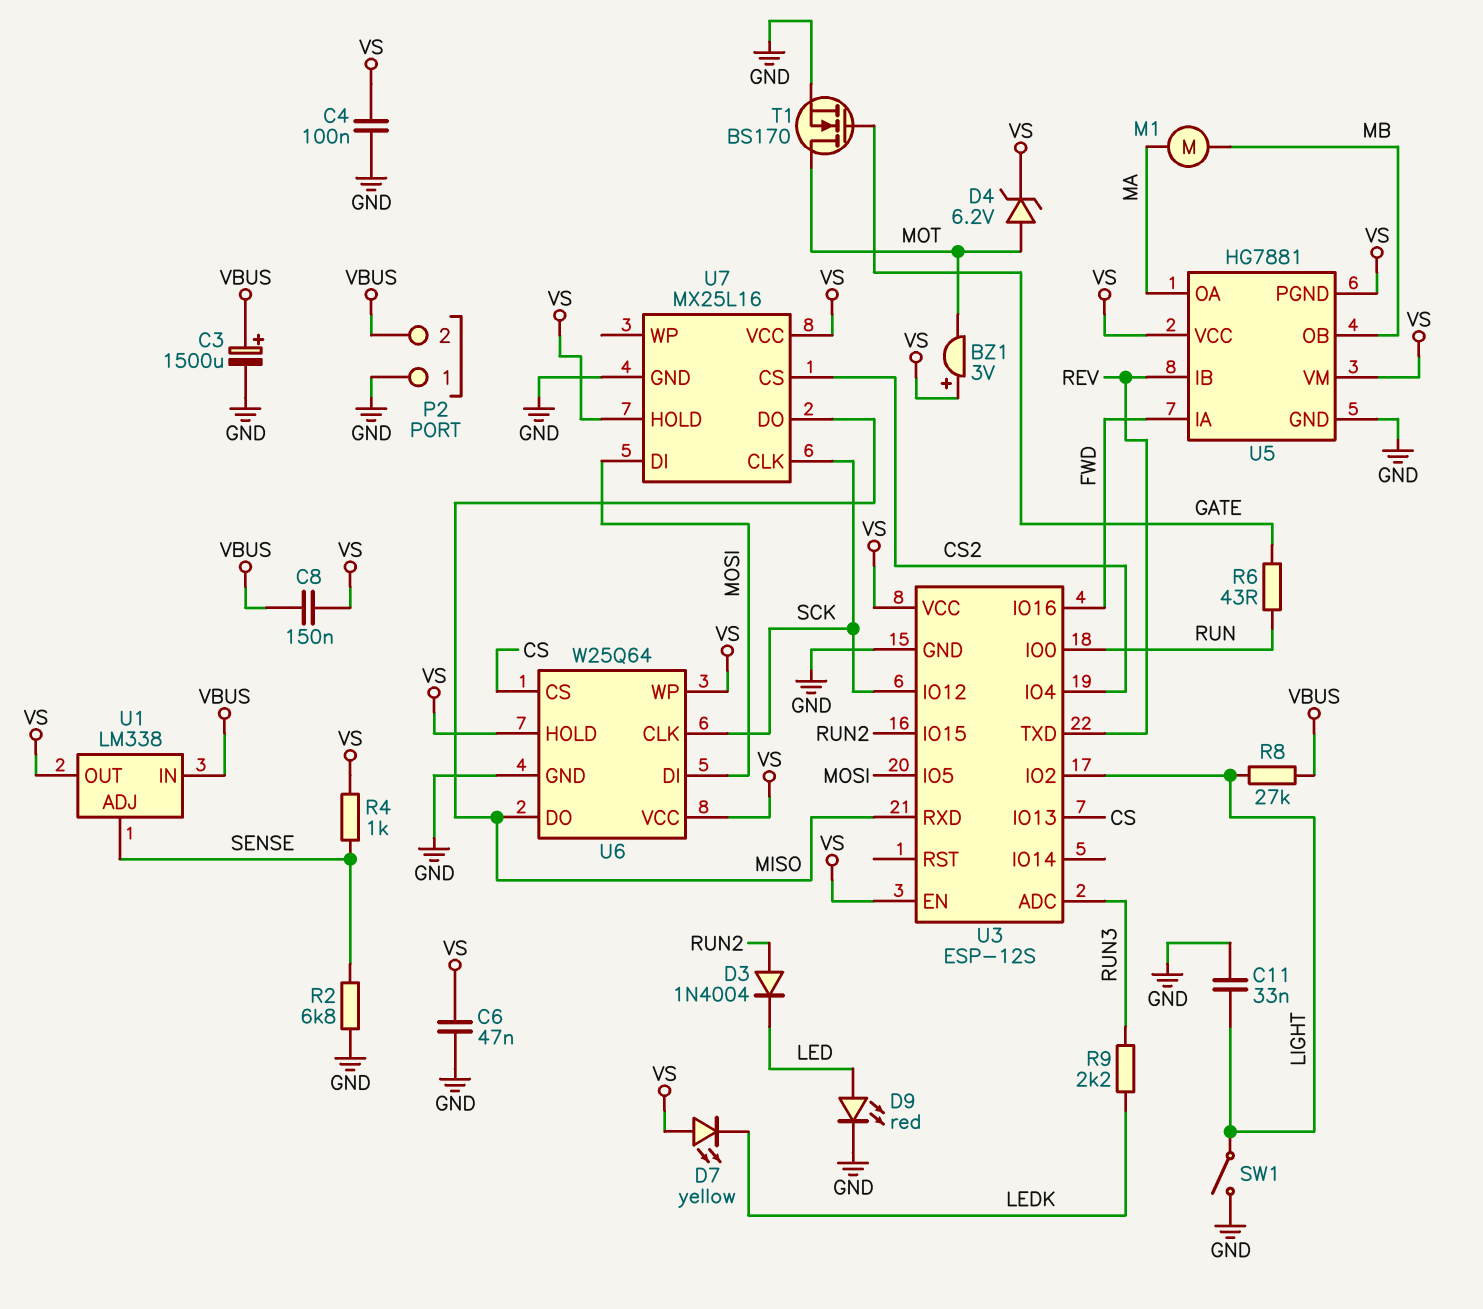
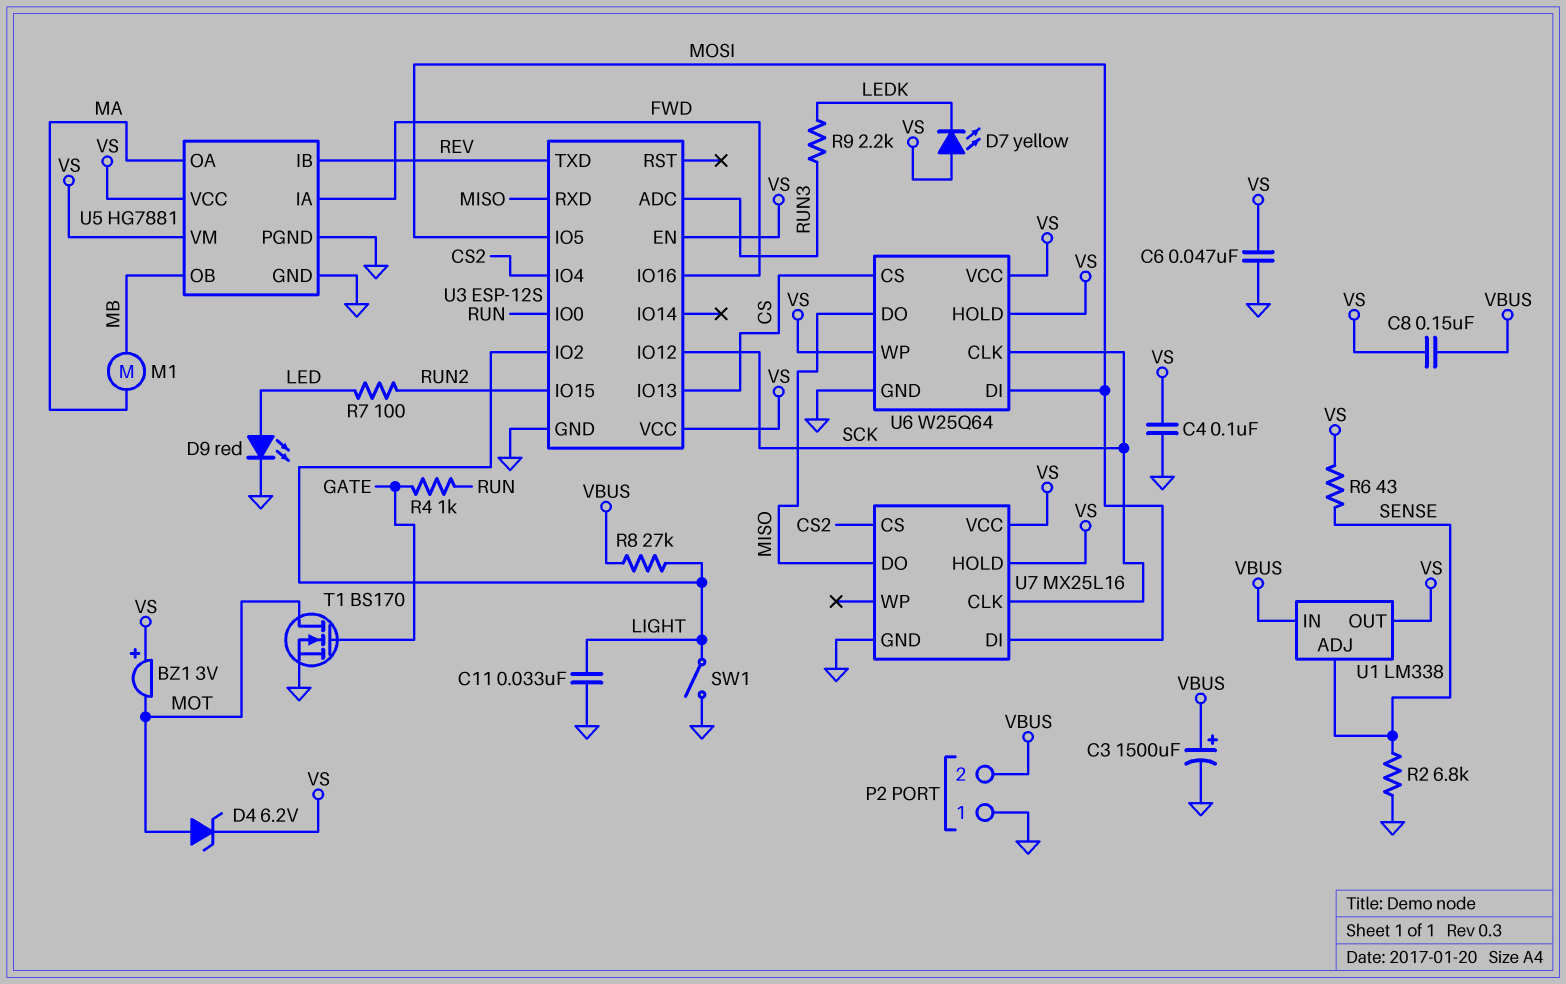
D3: diode 1N4004 (A RUN2, K LED) -> none
R4: 1k (SENSE, VS) -> 1k (GATE, RUN)
R6: 43 (GATE, RUN) -> 43 (SENSE, VS)
R7: none -> 100 (LED, RUN2)
U5 pin PGND: VS -> GND

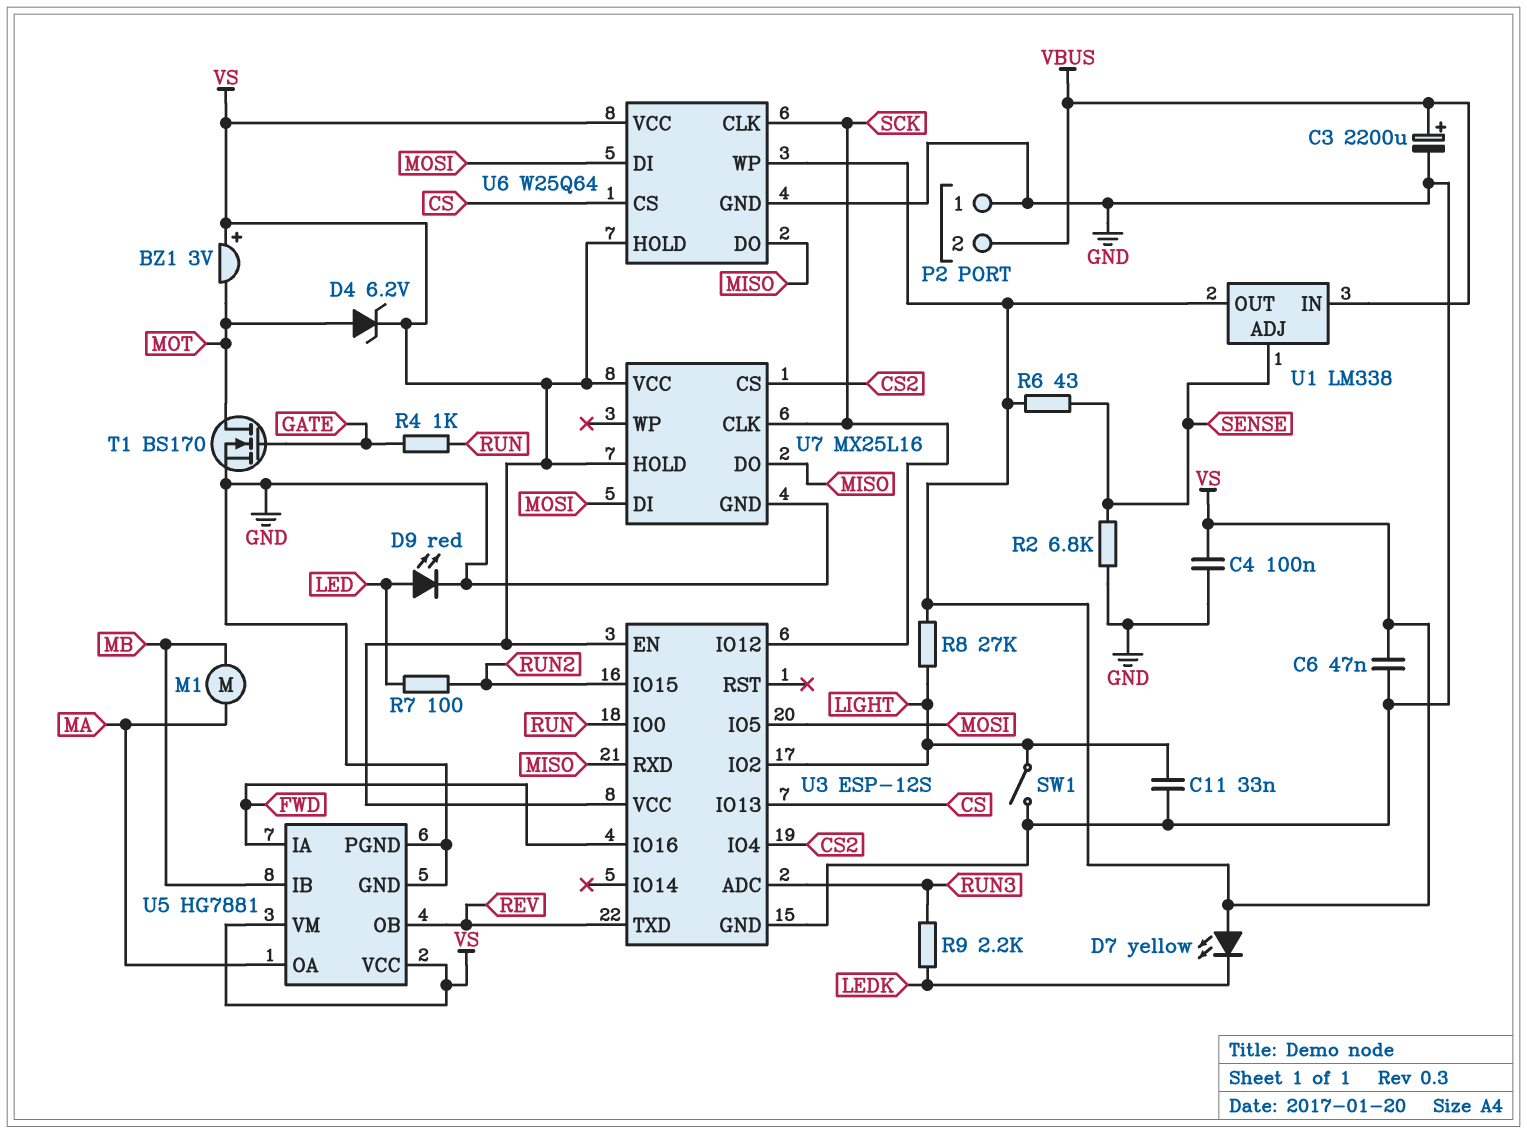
C3: 1500uF (plus VBUS, minus GND) -> 2200uF (plus VBUS, minus GND)
C8: 150nF (VBUS, VS) -> none
R8: 27k (LIGHT, VBUS) -> 27k (LIGHT, VS)
U5 pin IB: REV -> MB
U5 pin OB: MB -> REV

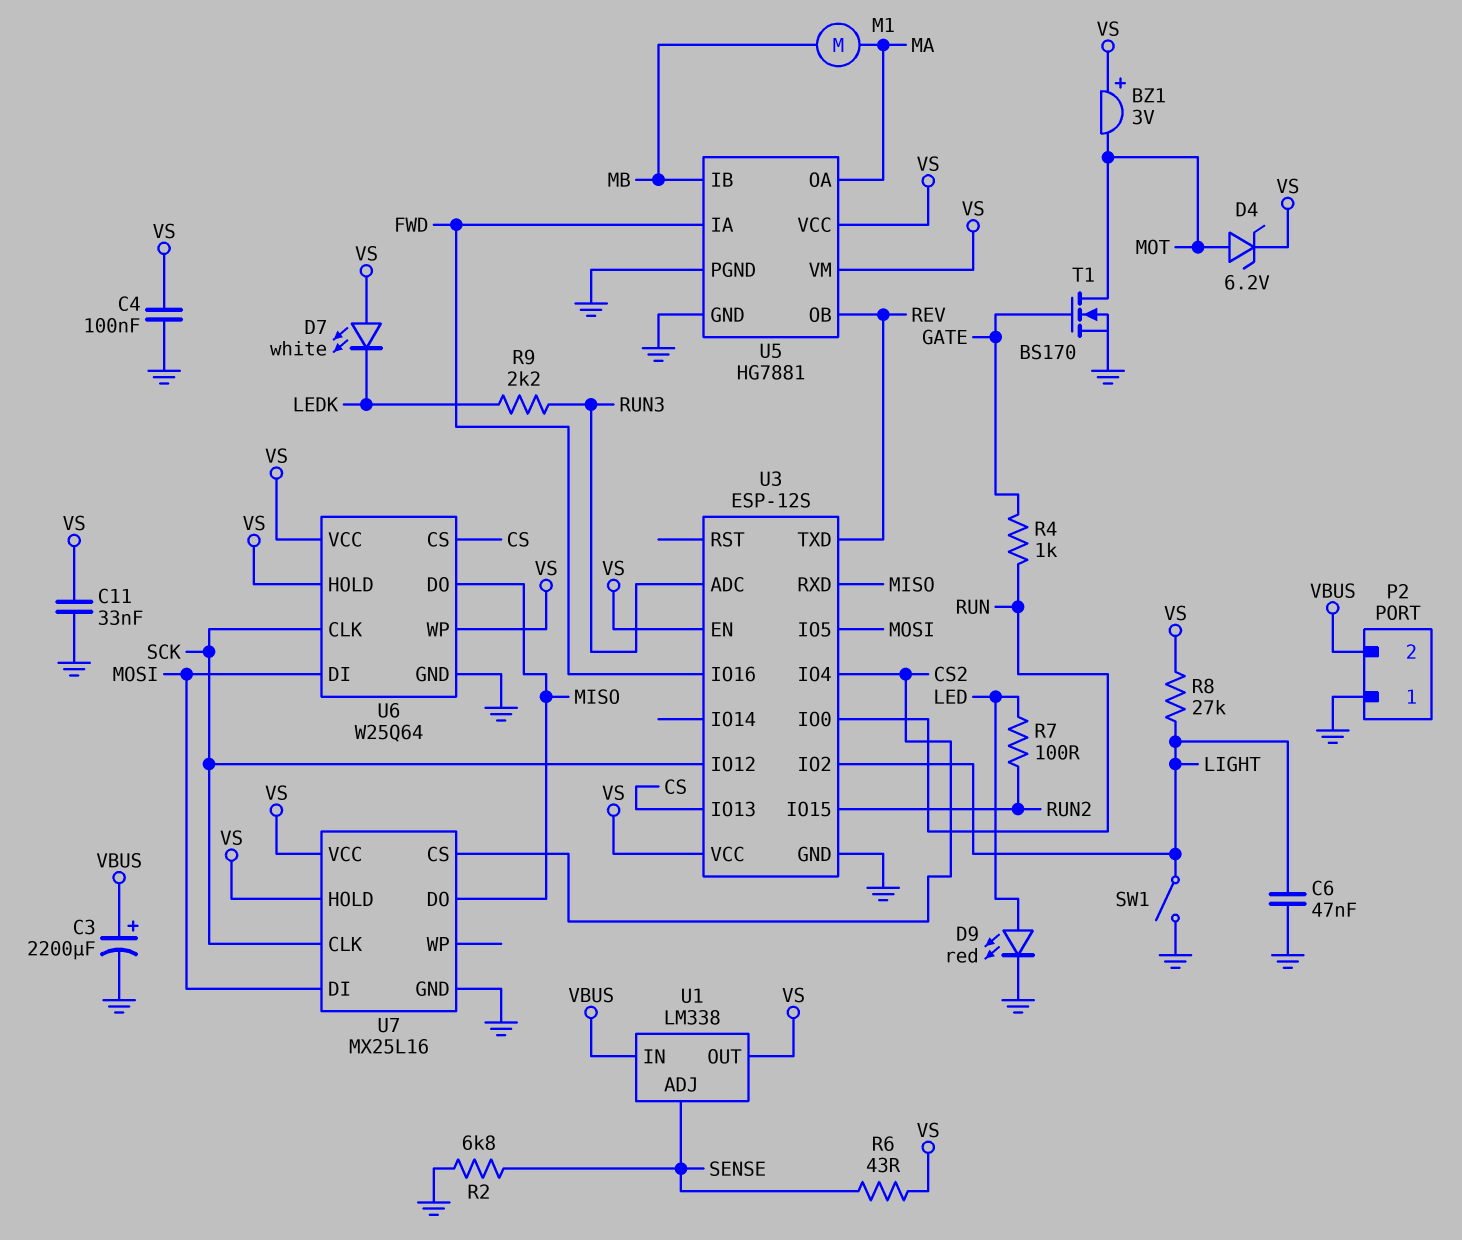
C6: 47nF (GND, VS) -> 47nF (GND, LIGHT)
C11: 33nF (GND, LIGHT) -> 33nF (GND, VS)
D7: LED yellow (A VS, K LEDK) -> LED white (A VS, K LEDK)

